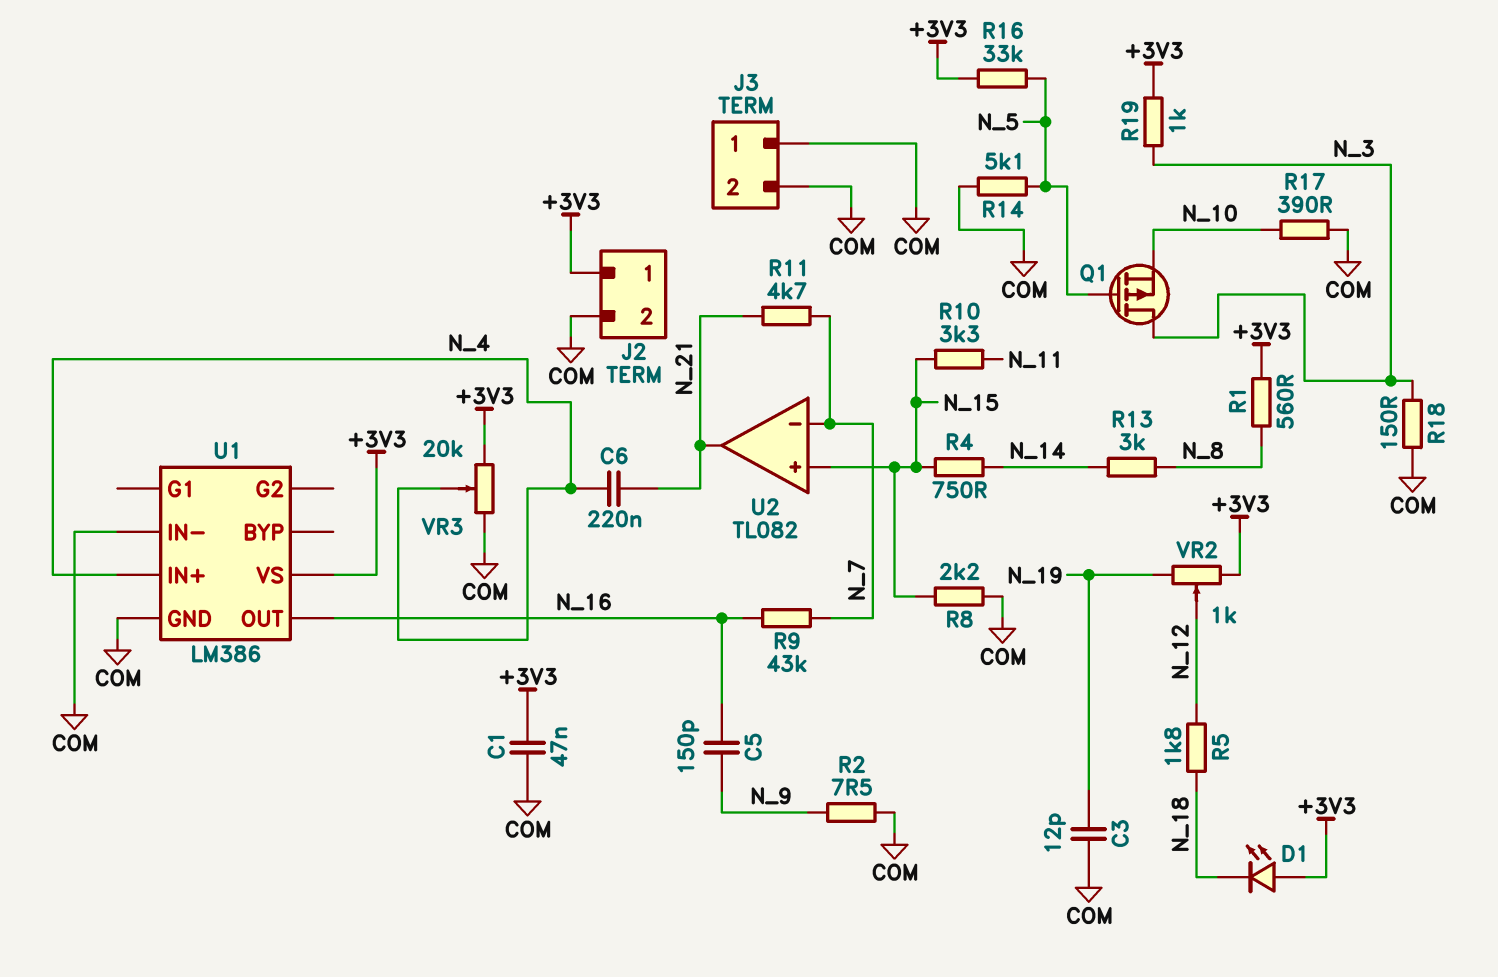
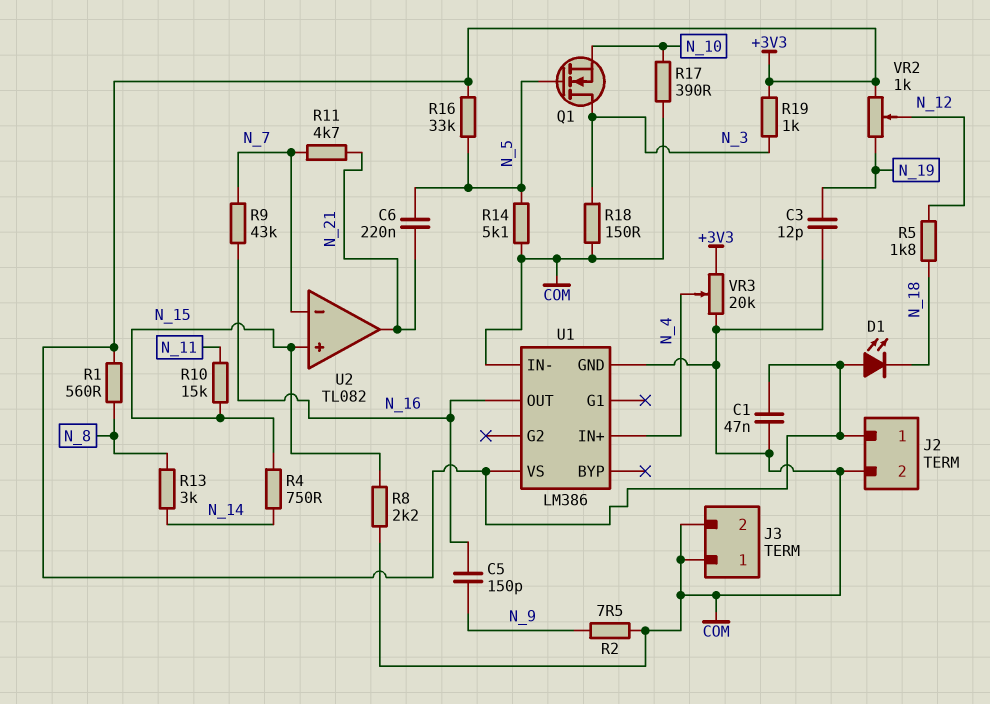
C6: 220nF (N_4, N_21) -> 220nF (N_5, N_21)
Q1: PMOS (G N_5, D N_3, S N_10) -> NMOS (G N_5, D N_3, S N_10)
R10: 3.3k (N_11, N_15) -> 15k (N_11, N_15)

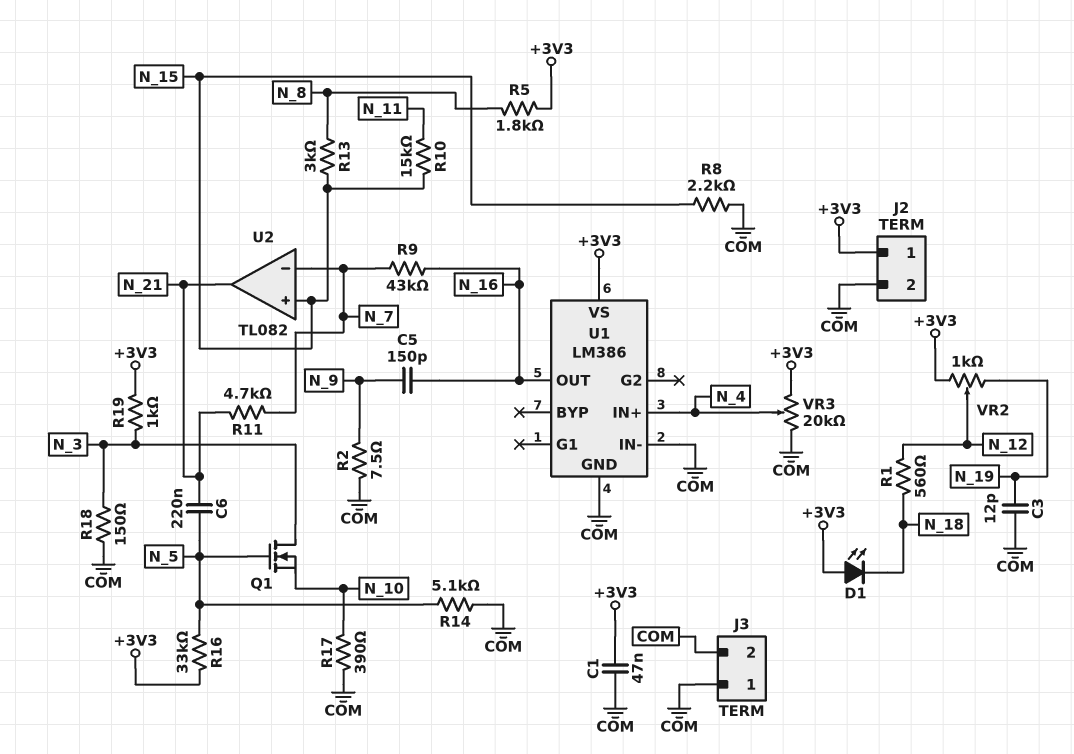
R1: 560 (+3V3, N_8) -> 560 (N_12, N_18)
R4: 750 (N_14, N_15) -> none
R5: 1.8k (N_12, N_18) -> 1.8k (+3V3, N_8)
R13: 3k (N_8, N_14) -> 3k (N_8, N_15)

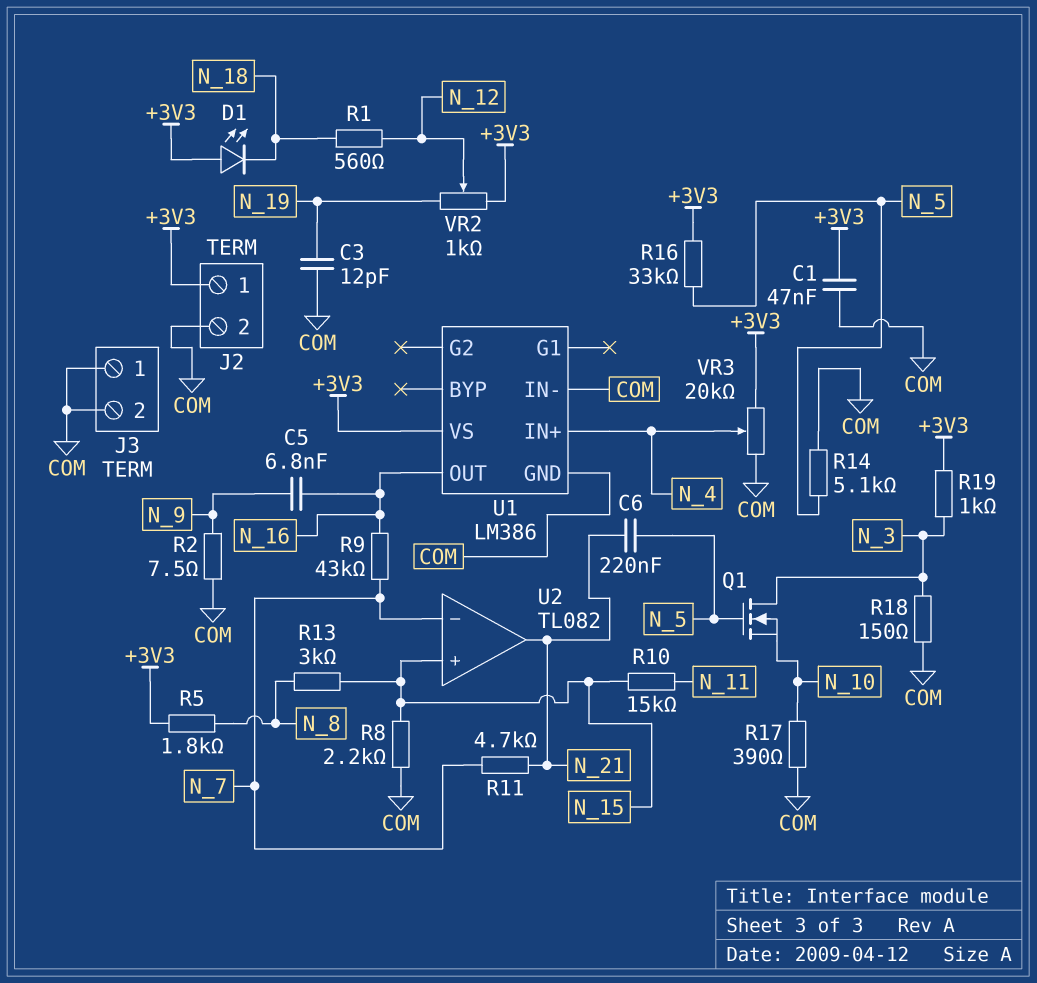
C5: 150pF (N_9, N_16) -> 6.8nF (N_9, N_16)

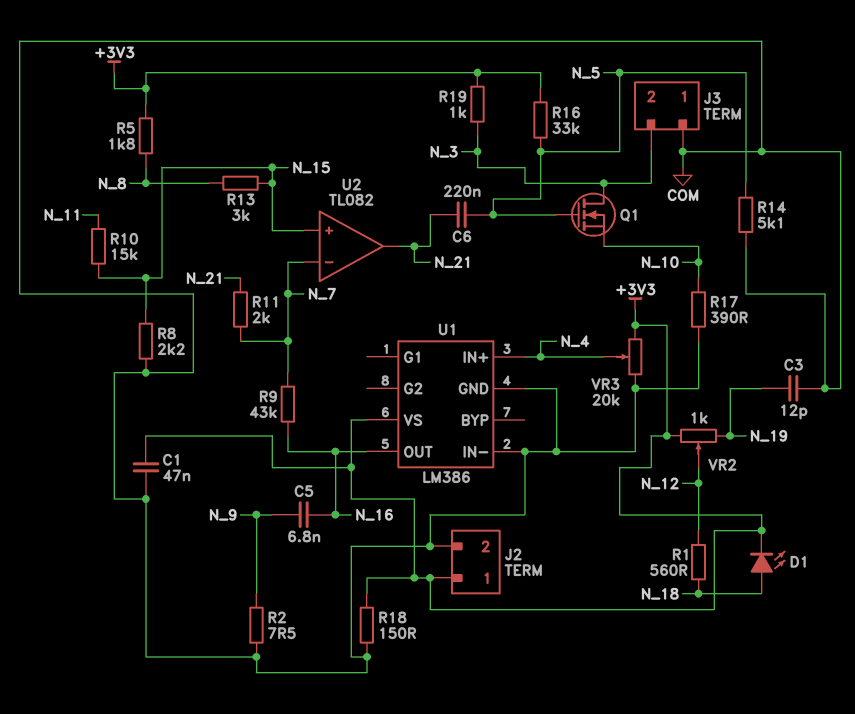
D1: LED (A +3V3, K N_18) -> LED (A N_18, K +3V3)
J3 pin 2: COM -> N_3
R11: 4.7k (N_7, N_21) -> 2k (N_7, N_21)
R18: 150 (COM, N_3) -> 150 (+3V3, COM)

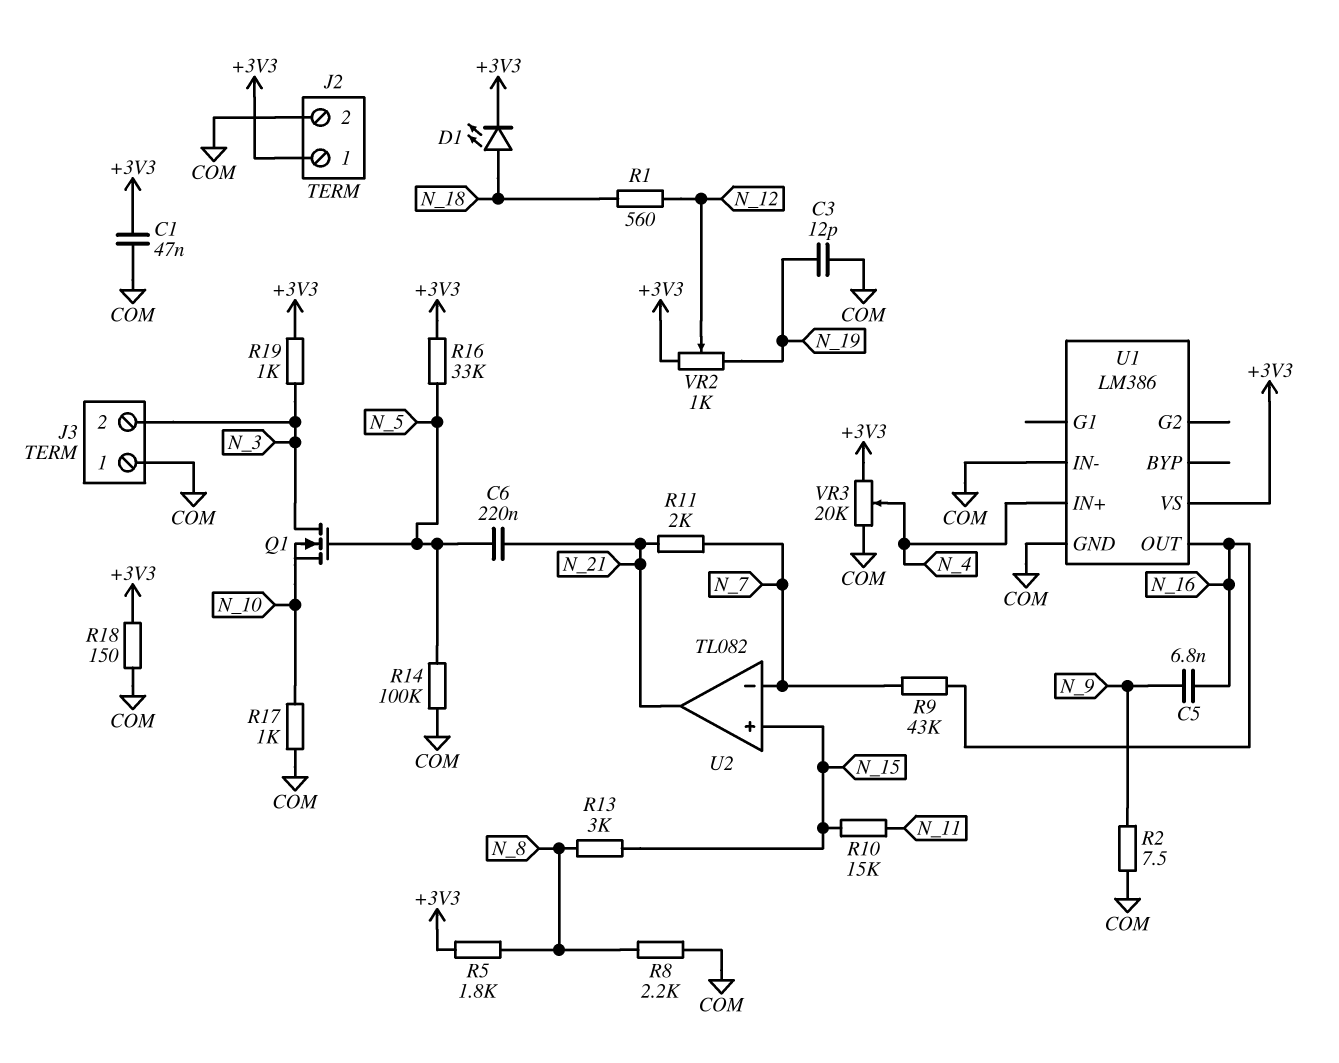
R8: 2.2k (COM, N_15) -> 2.2k (COM, N_8)
R14: 5.1k (COM, N_5) -> 100k (COM, N_5)
R17: 390 (COM, N_10) -> 1k (COM, N_10)

